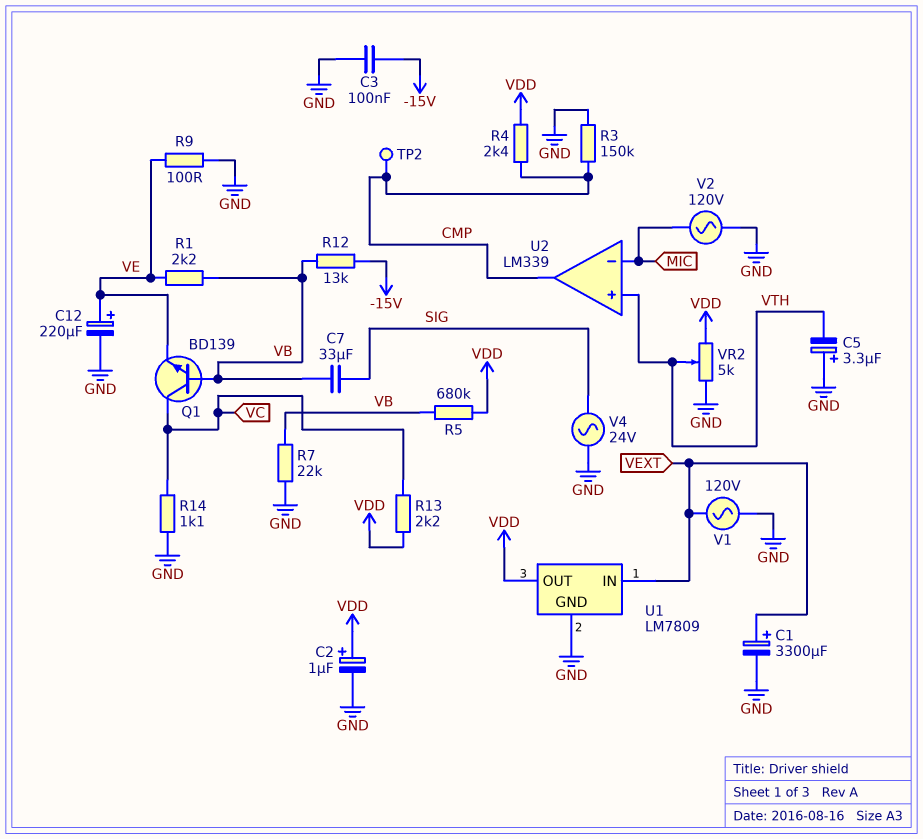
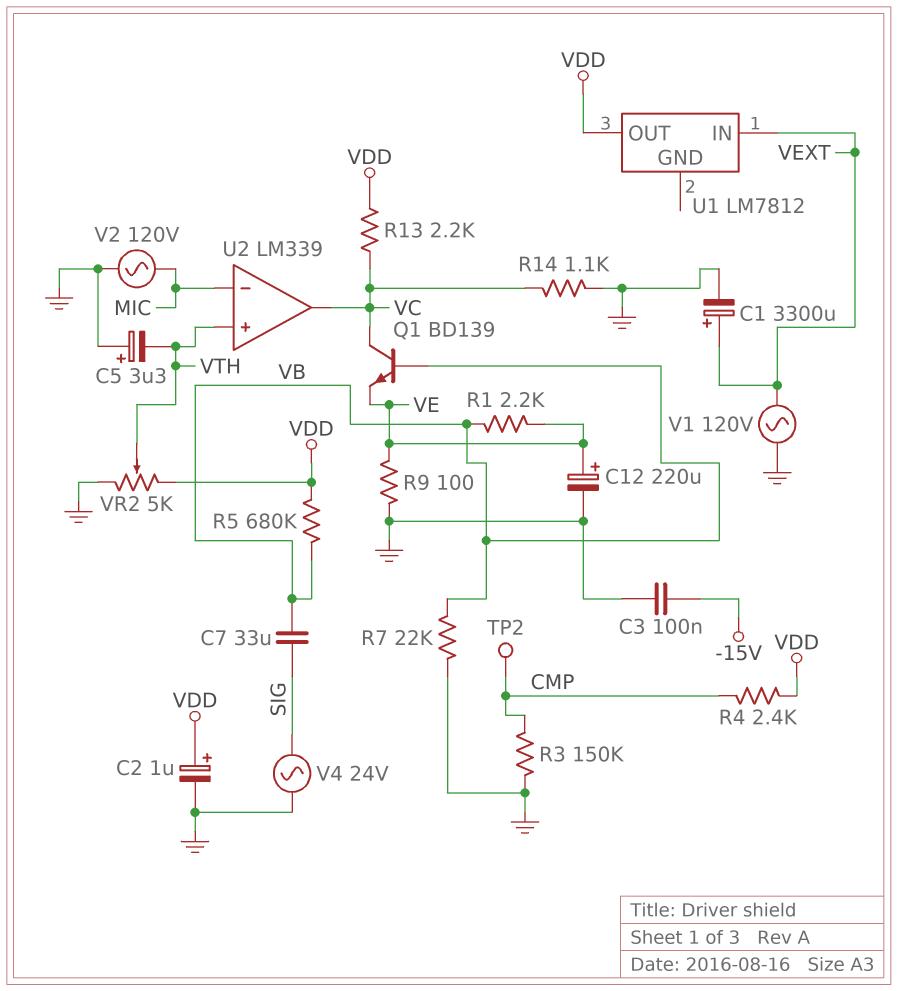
R12: 13k (-15V, VB) -> none
U1: LM7809 -> LM7812
U1 pin GND: GND -> none
U2 pin out: CMP -> VC

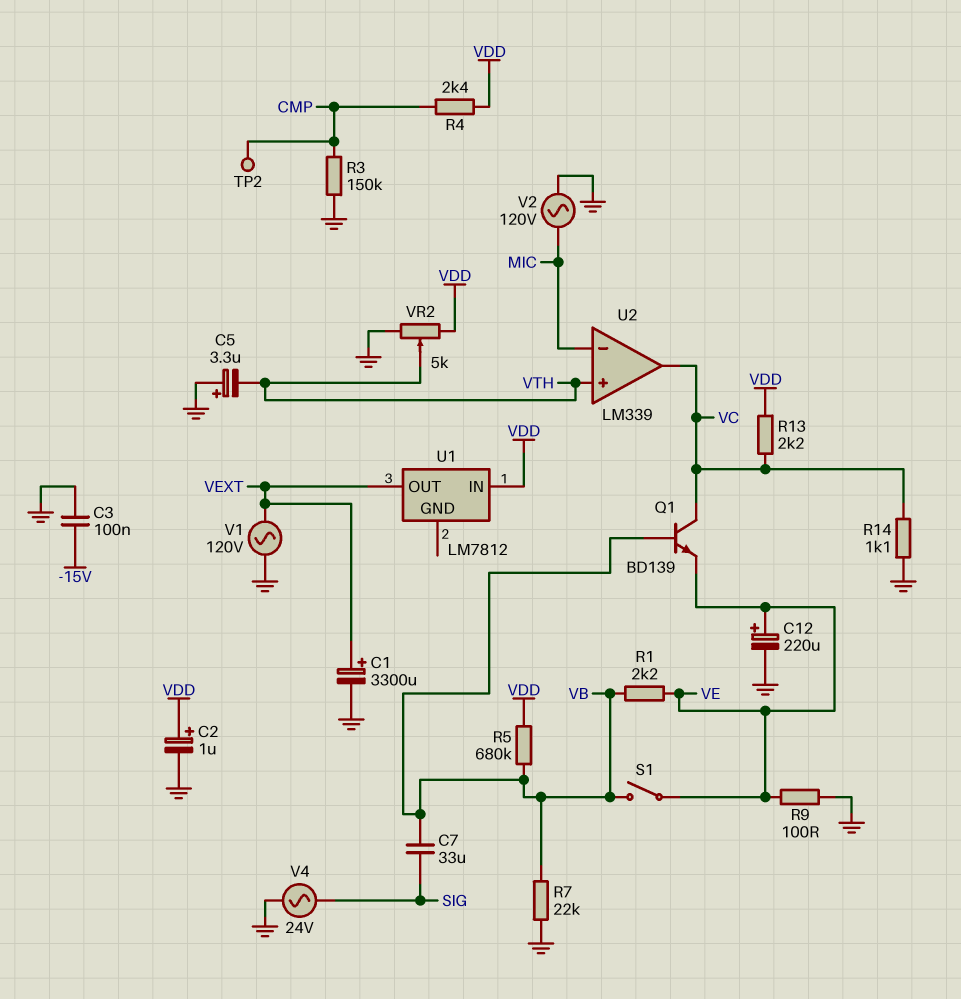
S1: none -> switch (VB, VE)
U1 pin IN: VEXT -> VDD
U1 pin OUT: VDD -> VEXT

